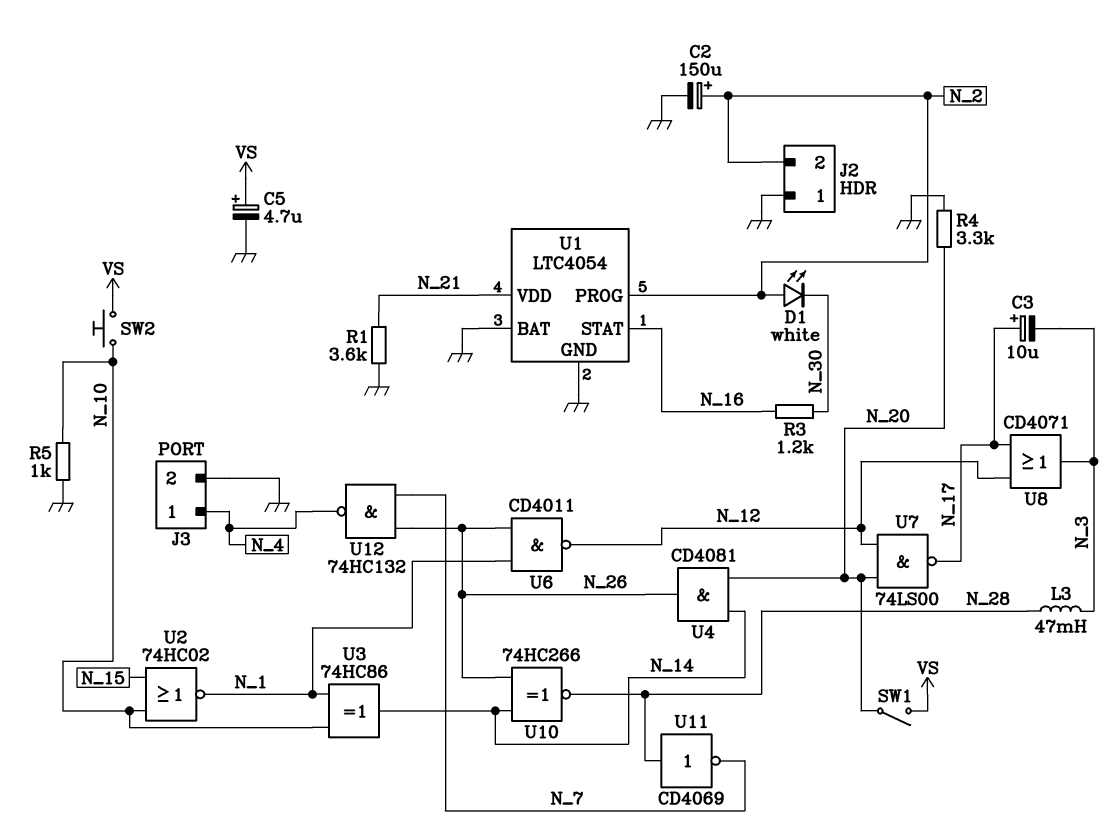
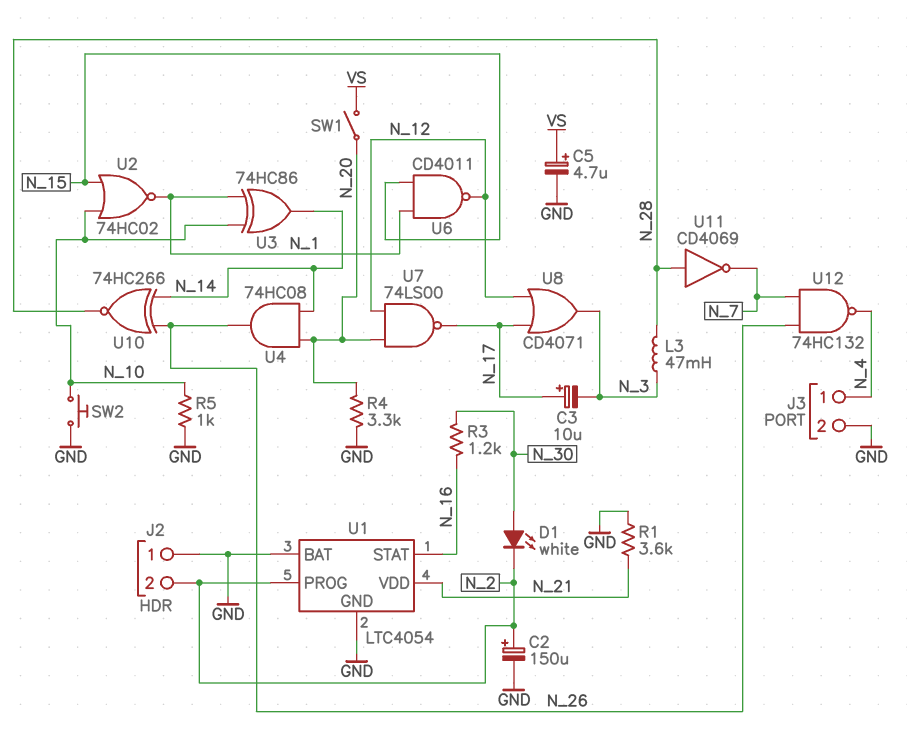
D1: LED white (A N_2, K N_30) -> LED white (A N_30, K N_2)
SW2: button (N_10, VS) -> button (GND, N_10)
U4: AND CD4081 (in N_14, in N_20, out N_26) -> AND 74HC08 (in N_14, in N_20, out N_26)
U6: NAND CD4011 (in N_1, in N_26, out N_12) -> NAND CD4011 (in N_1, in N_15, out N_12)

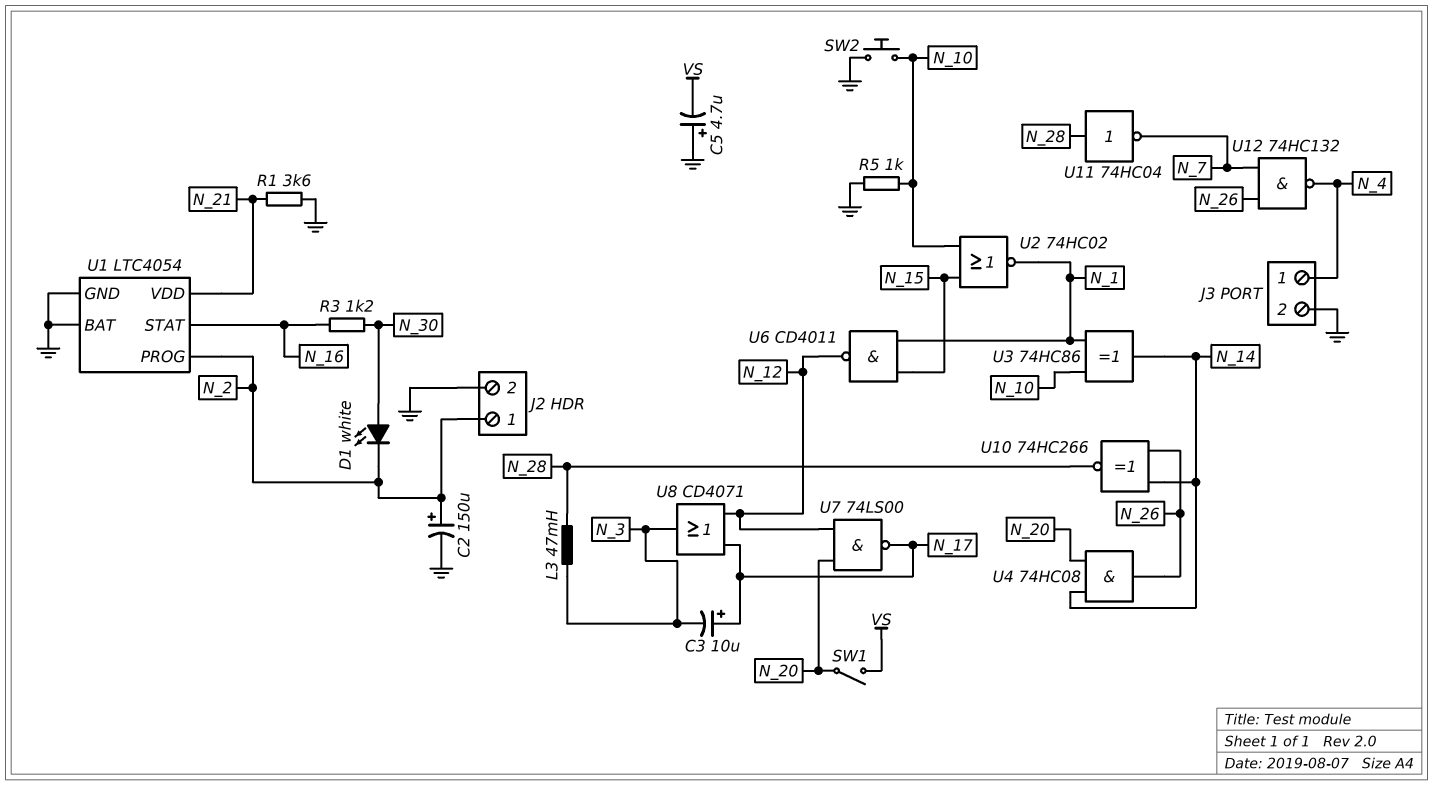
C5: 4.7uF (plus VS, minus GND) -> 4.7uF (plus GND, minus VS)
J2 pin 1: GND -> N_2
J2 pin 2: N_2 -> GND
R4: 3.3k (GND, N_20) -> none
U11: NOT CD4069 (in N_28, out N_7) -> NOT 74HC04 (in N_28, out N_7)

